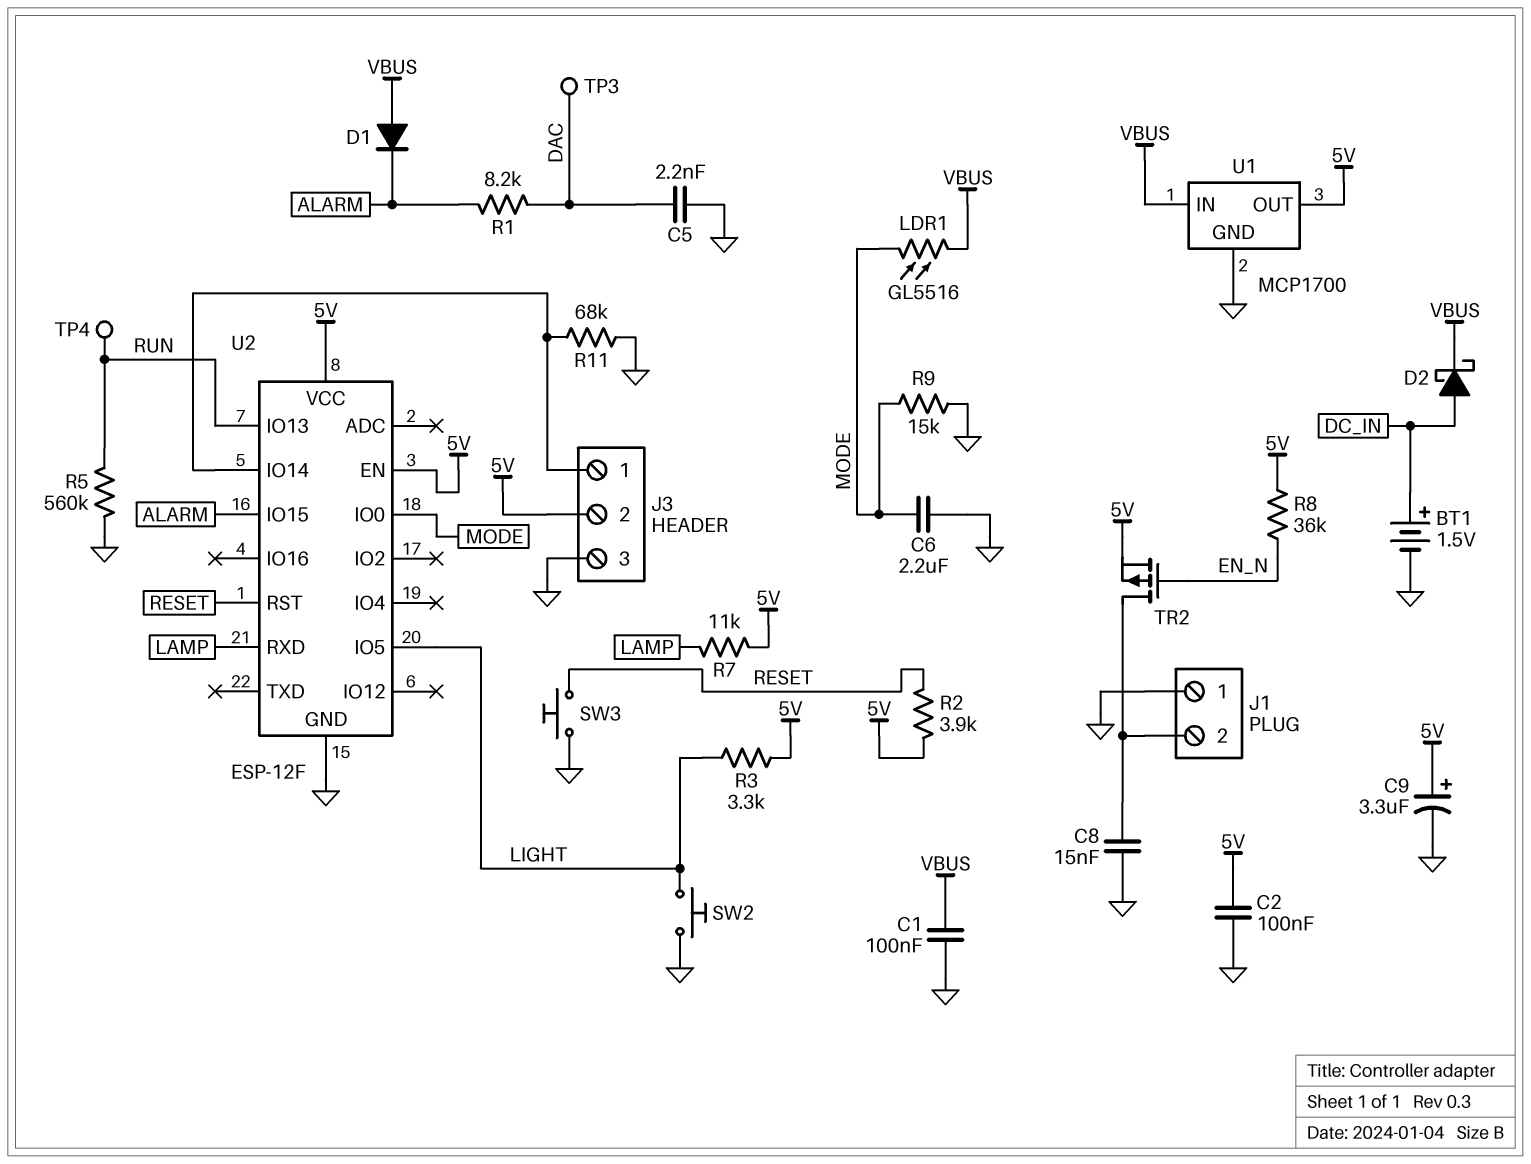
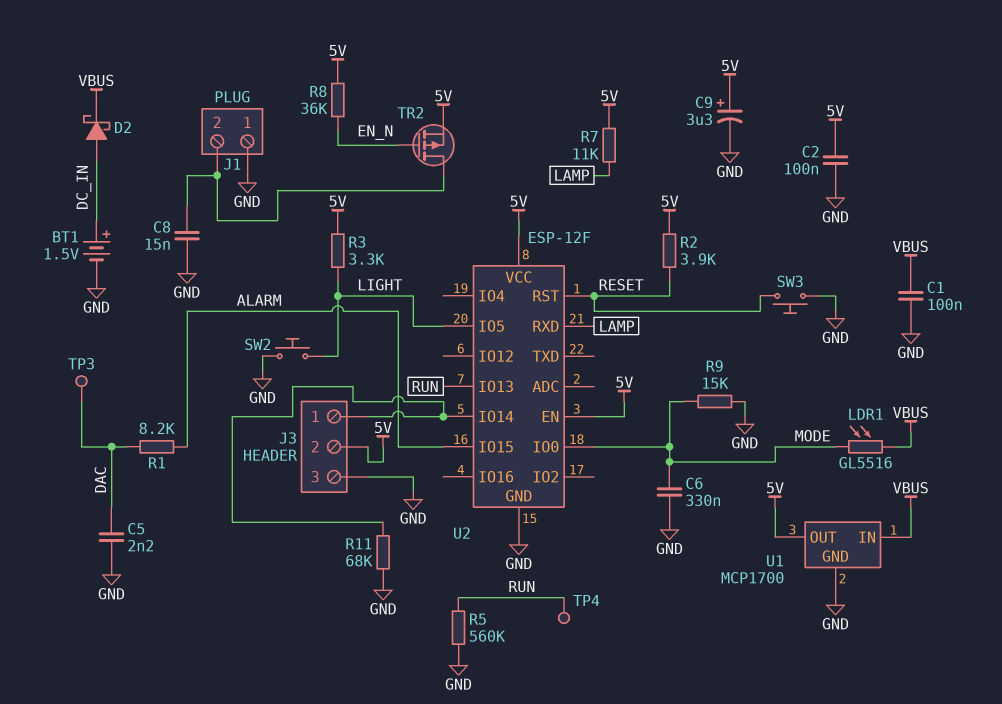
C6: 2.2uF (GND, MODE) -> 330nF (GND, MODE)
D1: diode (A VBUS, K ALARM) -> none

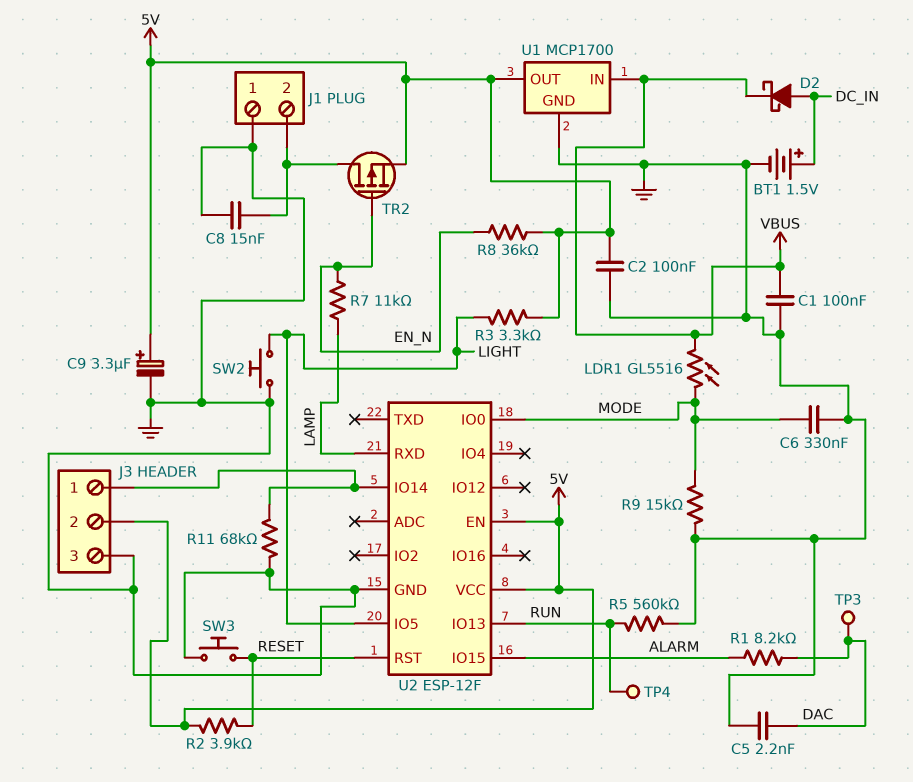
R7: 11k (5V, LAMP) -> 11k (EN_N, LAMP)

